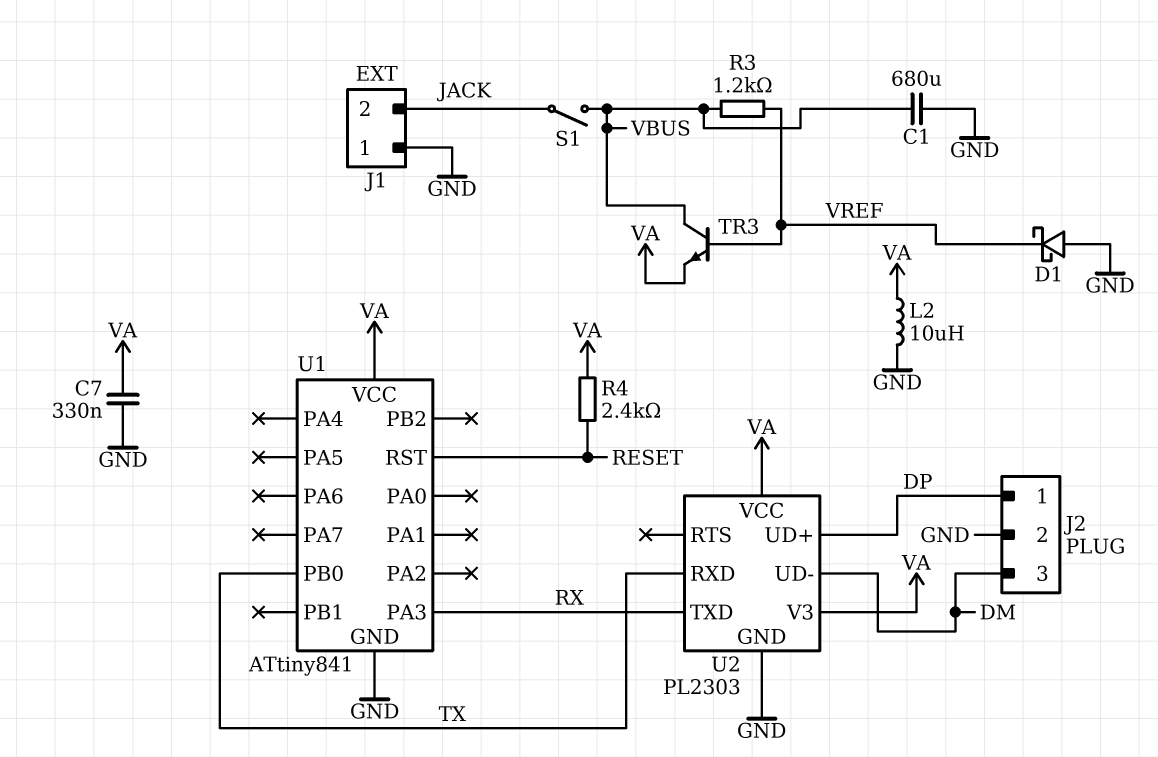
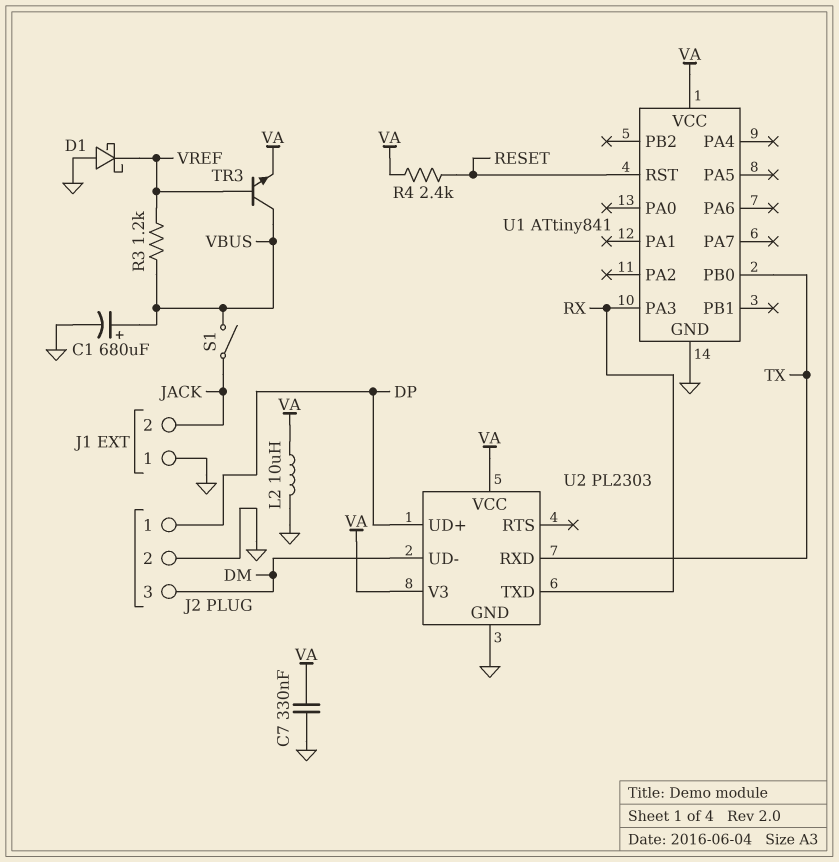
C1: 680uF (GND, VBUS) -> 680uF (plus VBUS, minus GND)

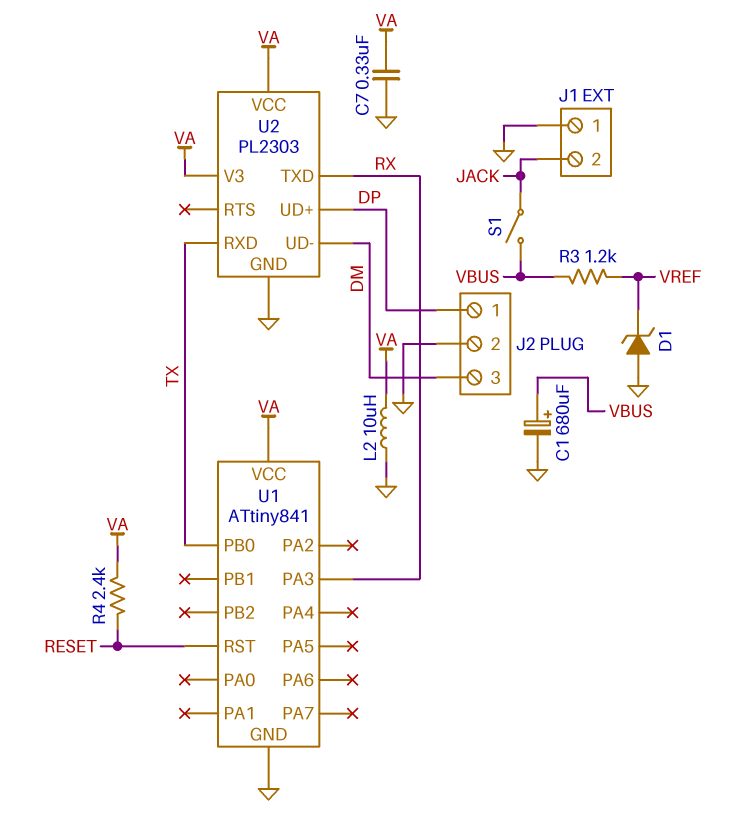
D1: schottky (A GND, K VREF) -> zener (A GND, K VREF)
TR3: NPN (B VREF, C VBUS, E VA) -> none

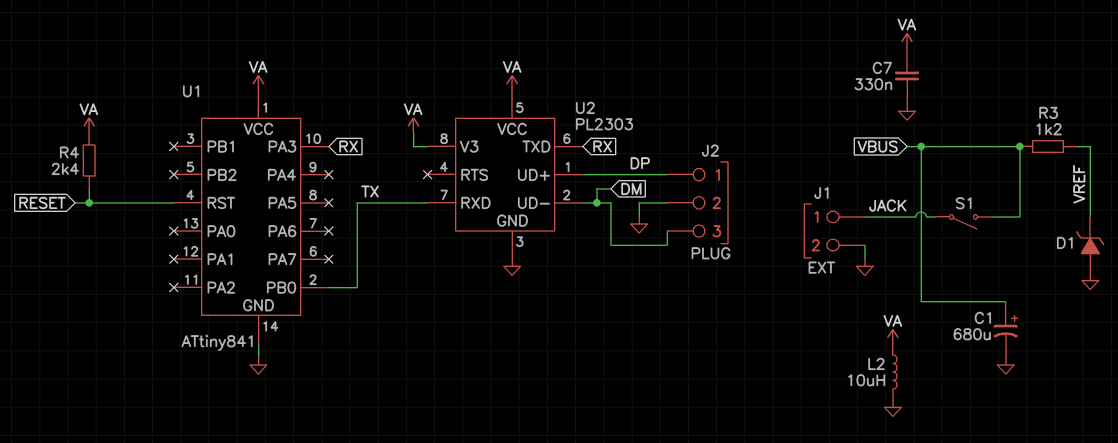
J1 pin 1: GND -> JACK
J1 pin 2: JACK -> GND

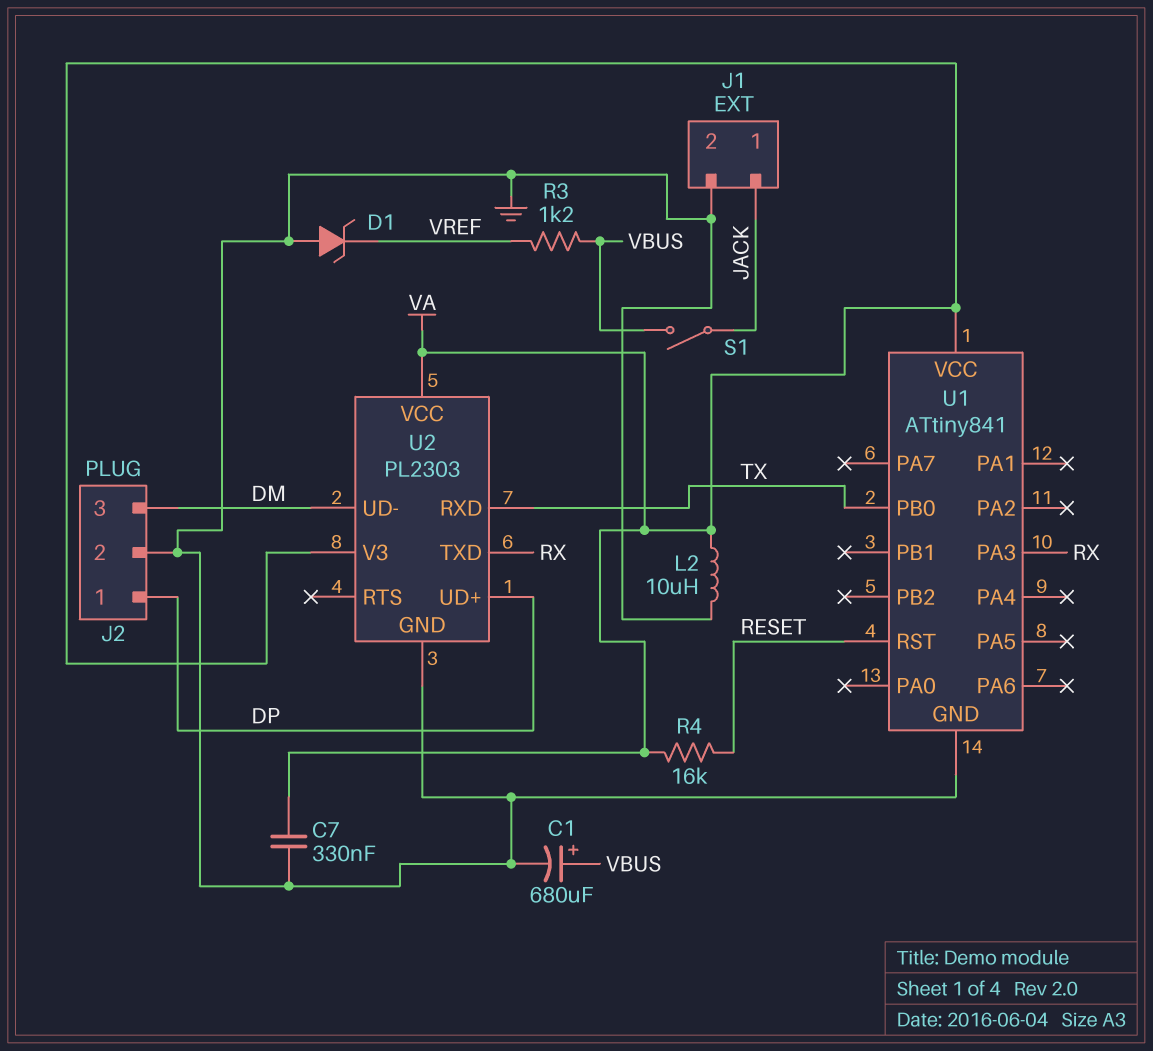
R4: 2.4k (RESET, VA) -> 16k (RESET, VA)

